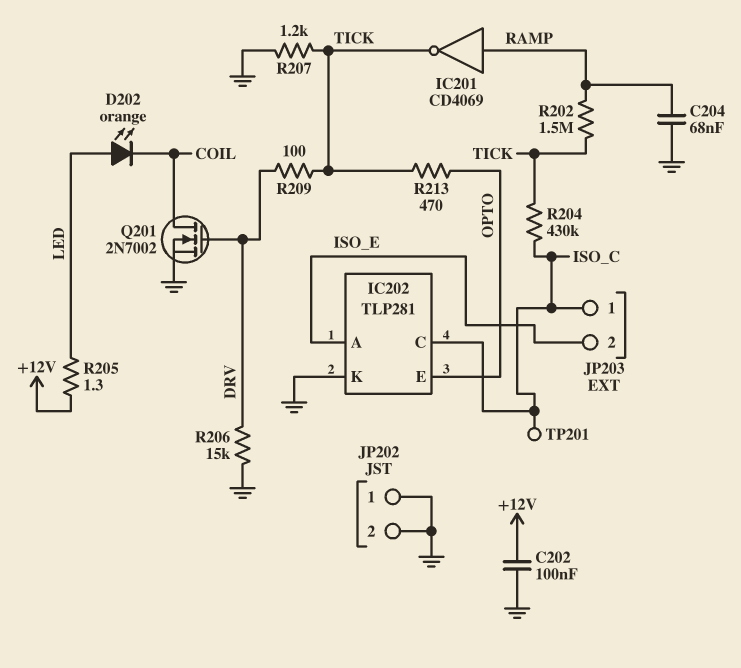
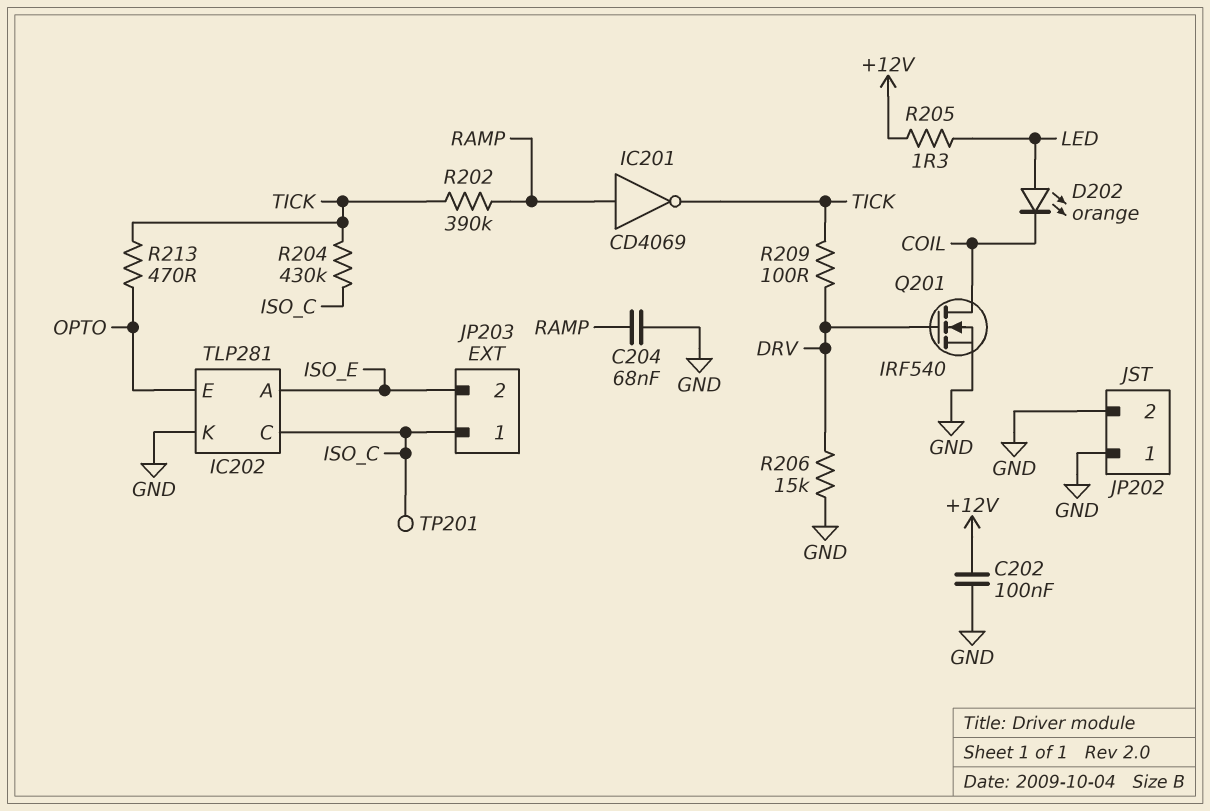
Q201: NMOS 2N7002 (G DRV, D COIL, S GND) -> NMOS IRF540 (G DRV, D COIL, S GND)
R202: 1.5M (RAMP, TICK) -> 390k (RAMP, TICK)
R207: 1.2k (GND, TICK) -> none

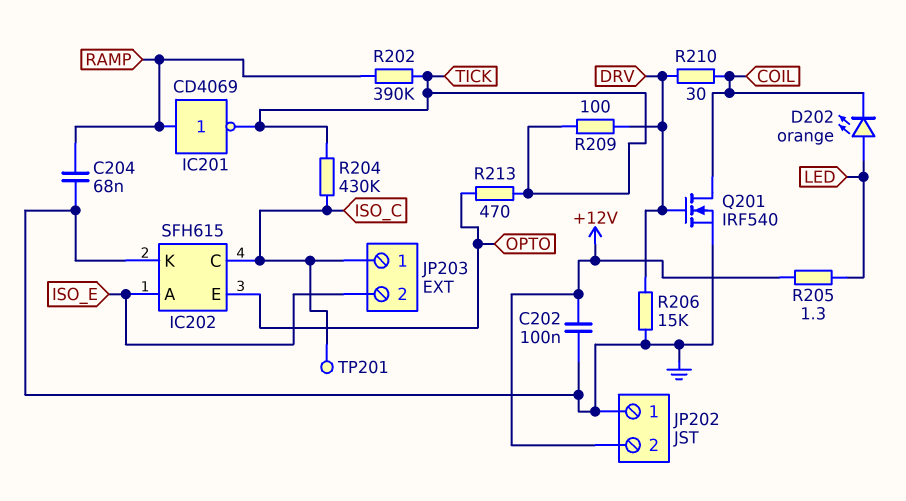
IC202: TLP281 -> SFH615
JP202 pin 2: GND -> +12V
R210: none -> 30 (COIL, DRV)

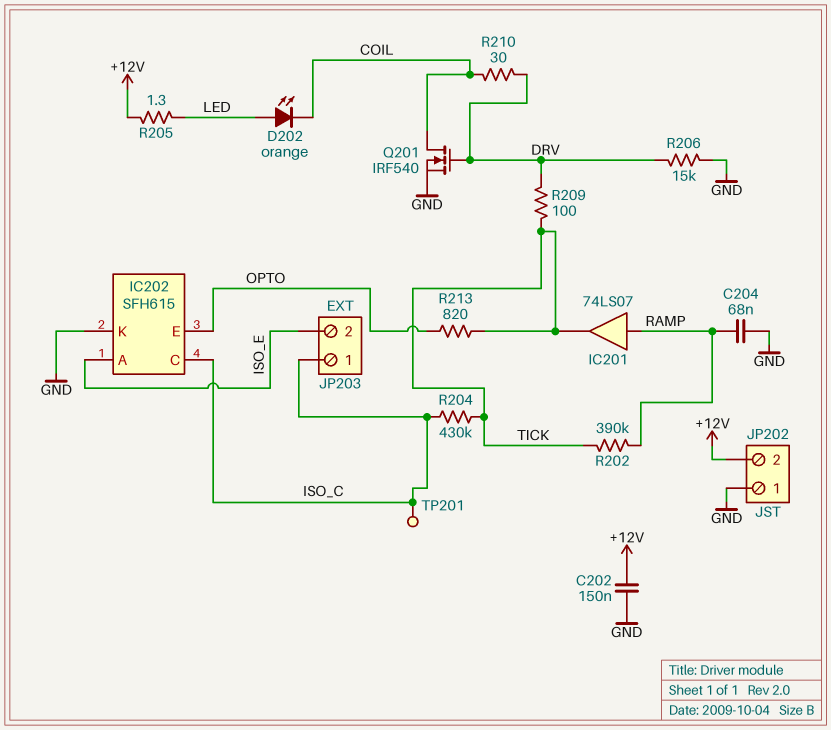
C202: 100nF (+12V, GND) -> 150nF (+12V, GND)
IC201: NOT CD4069 (in RAMP, out TICK) -> buffer 74LS07 (in RAMP, out TICK)
R213: 470 (OPTO, TICK) -> 820 (OPTO, TICK)

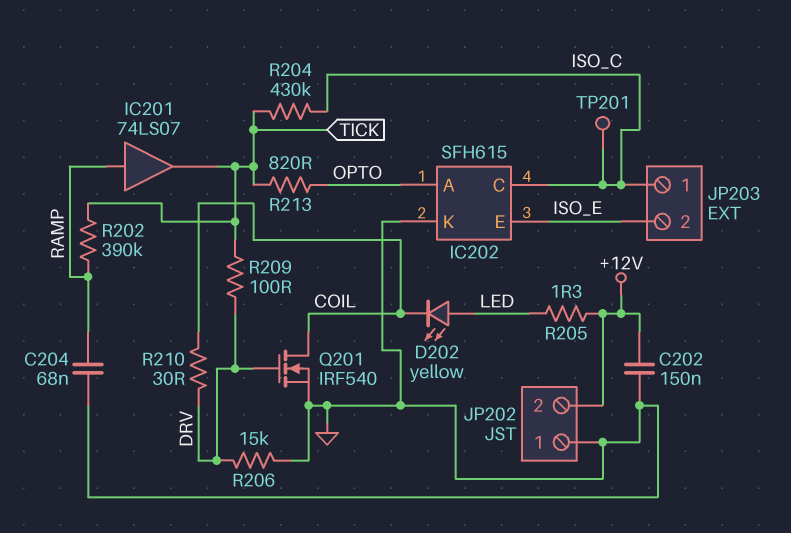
D202: LED orange (A LED, K COIL) -> LED yellow (A LED, K COIL)
IC202 pin A: ISO_E -> OPTO
IC202 pin E: OPTO -> ISO_E

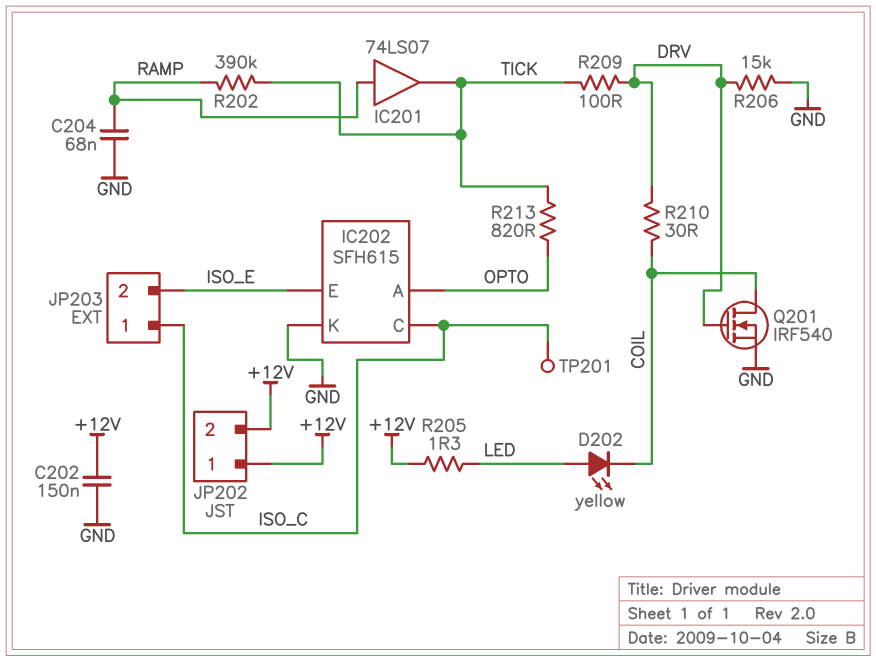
JP202 pin 1: GND -> +12V
R204: 430k (ISO_C, TICK) -> none

